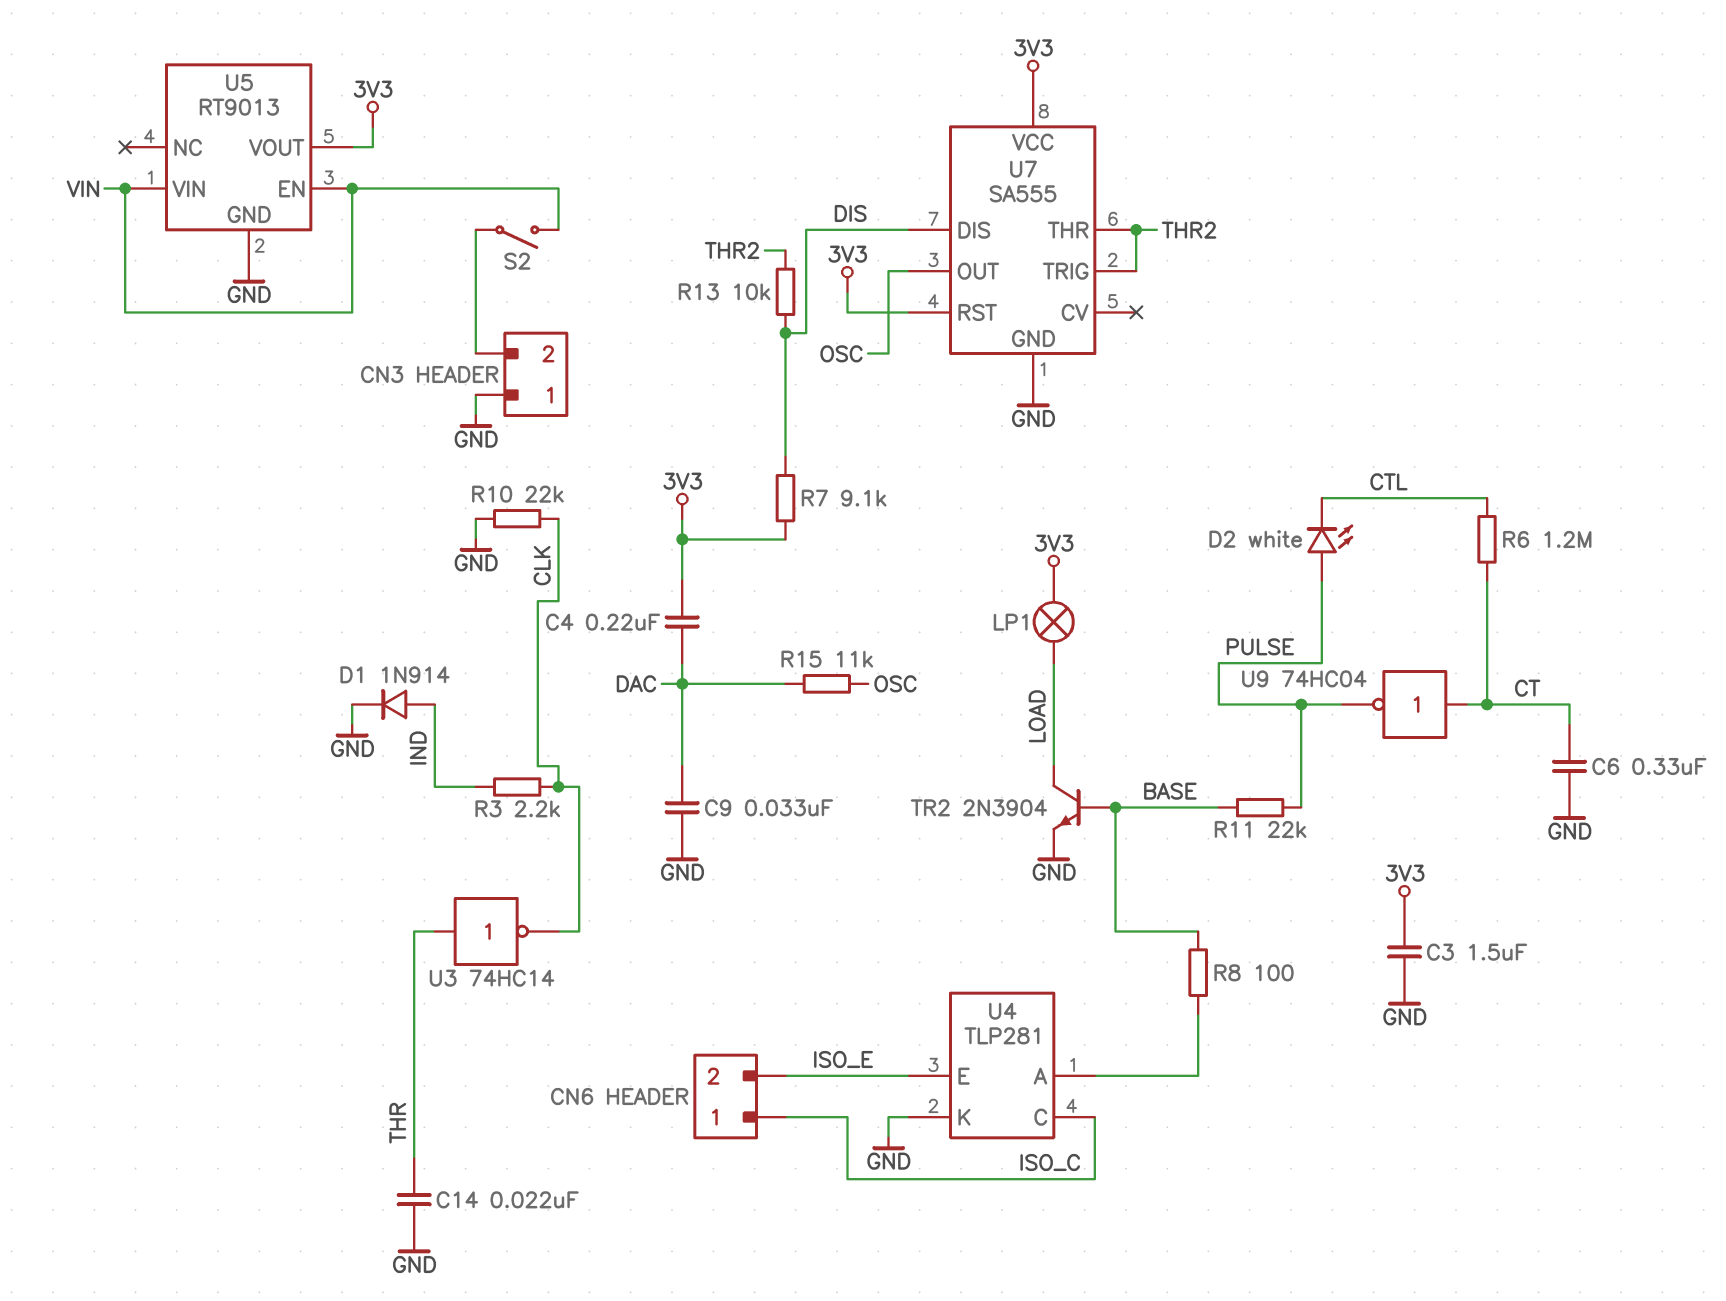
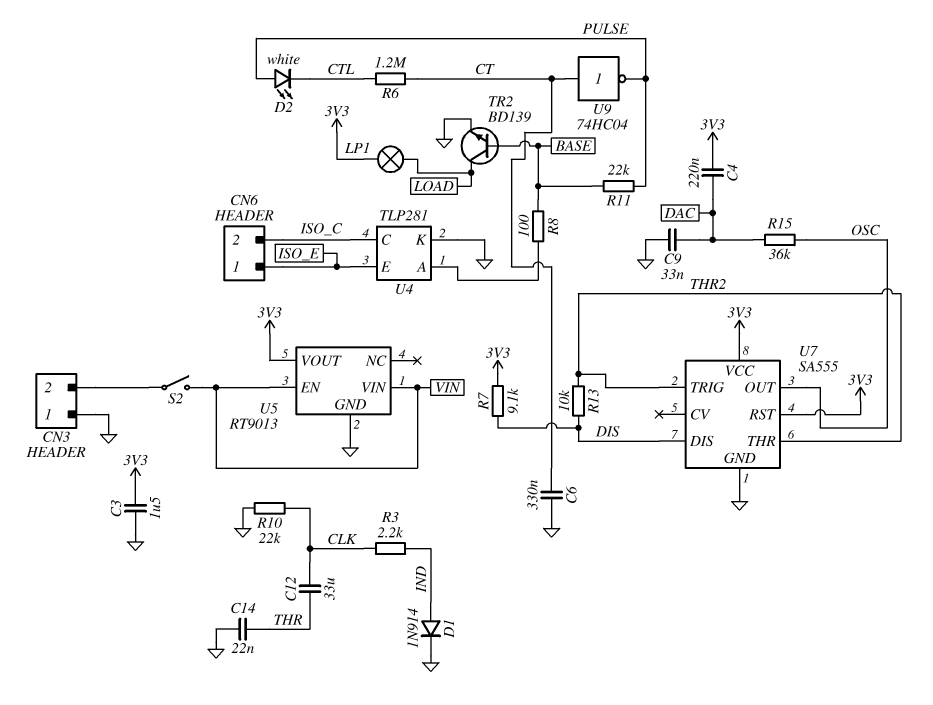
C12: none -> 33uF (CLK, THR)
CN6 pin 1: ISO_C -> ISO_E
CN6 pin 2: ISO_E -> ISO_C
R15: 11k (DAC, OSC) -> 36k (DAC, OSC)
TR2: NPN 2N3904 (B BASE, C LOAD, E GND) -> NPN BD139 (B BASE, C LOAD, E GND)
U3: NOT 74HC14 (in THR, out CLK) -> none

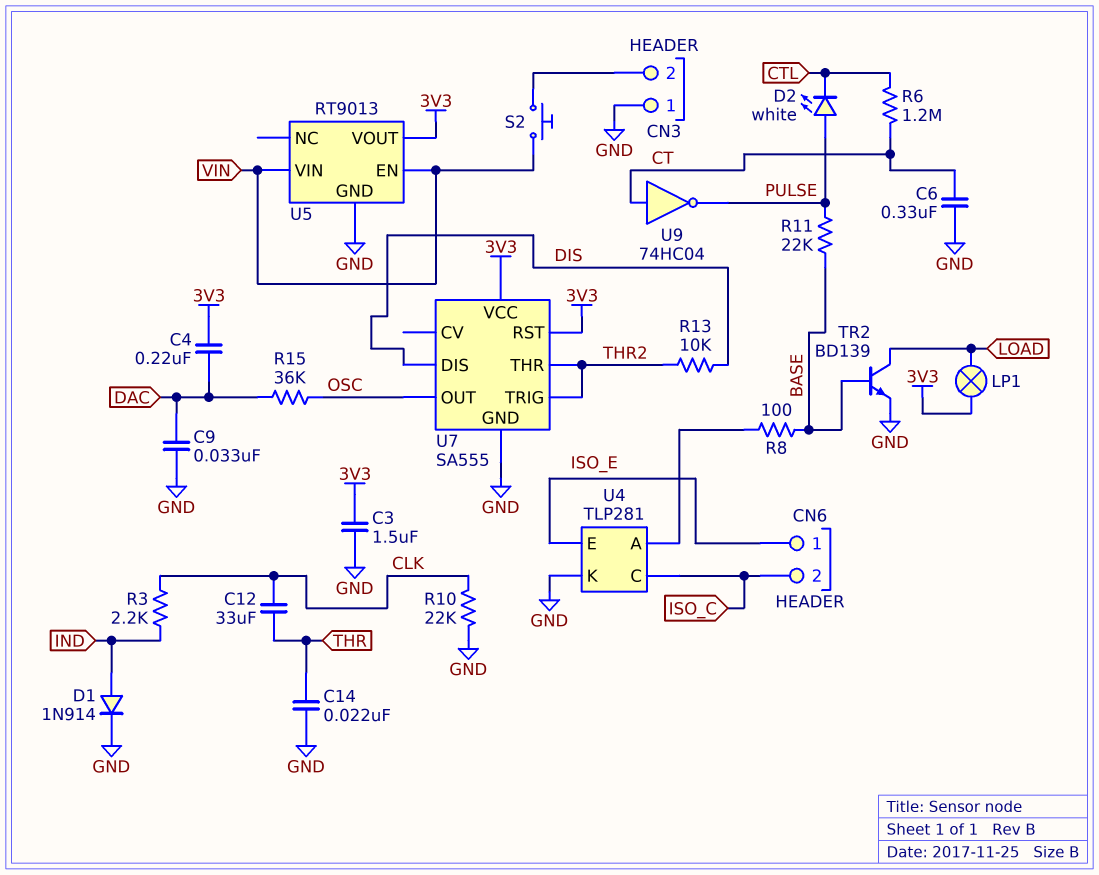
R7: 9.1k (3V3, DIS) -> none
S2: switch (CN3/2, VIN) -> button (CN3/2, VIN)

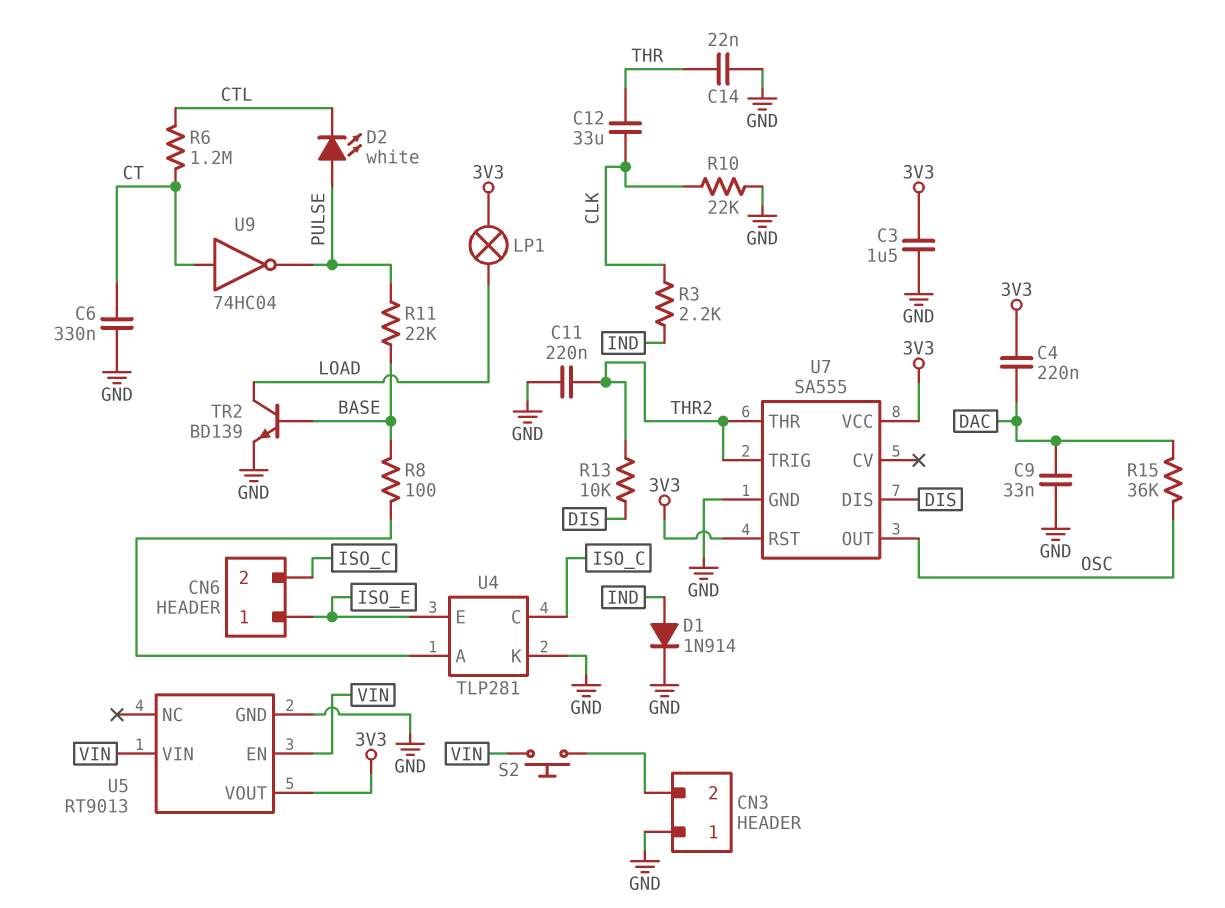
C11: none -> 220nF (GND, THR2)

